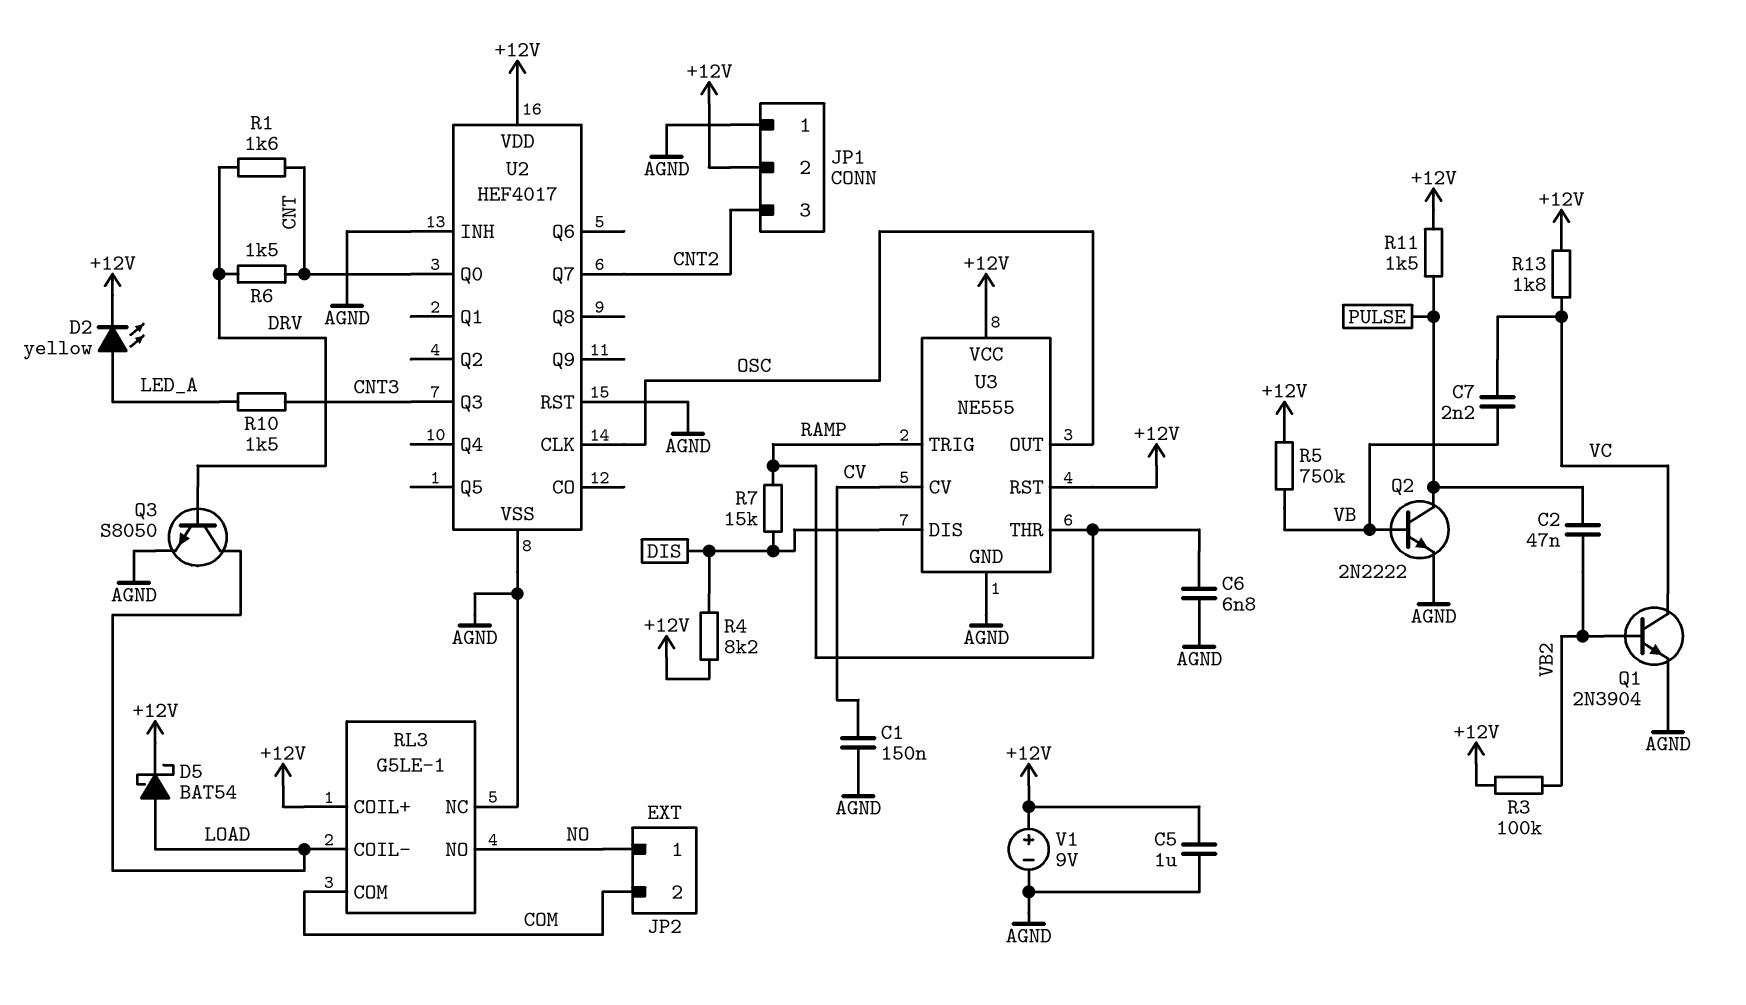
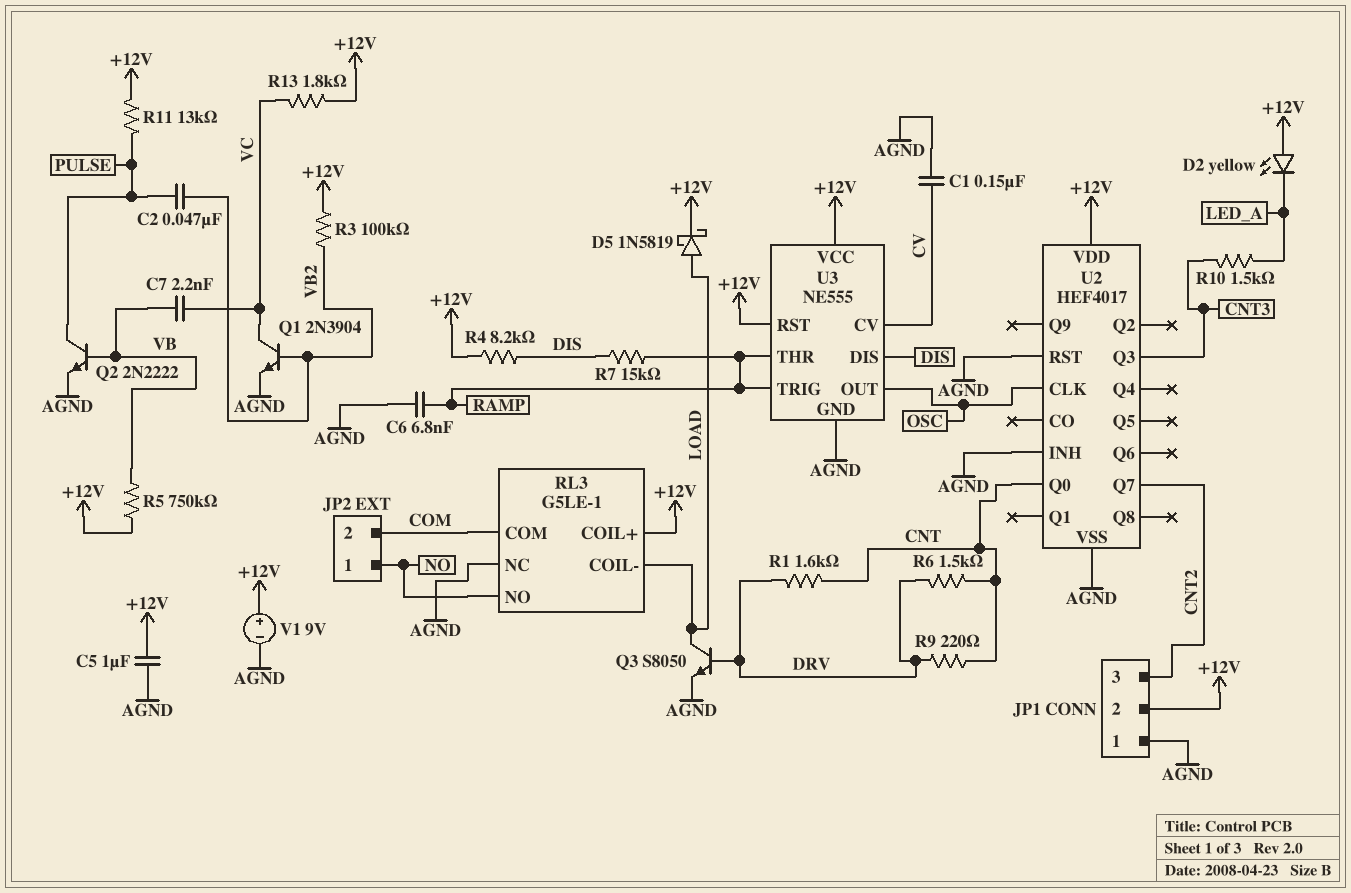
D2: LED yellow (A LED_A, K +12V) -> LED yellow (A +12V, K LED_A)
D5: schottky BAT54 (A LOAD, K +12V) -> schottky 1N5819 (A LOAD, K +12V)
R9: none -> 220 (CNT, DRV)
R11: 1.5k (+12V, PULSE) -> 13k (+12V, PULSE)

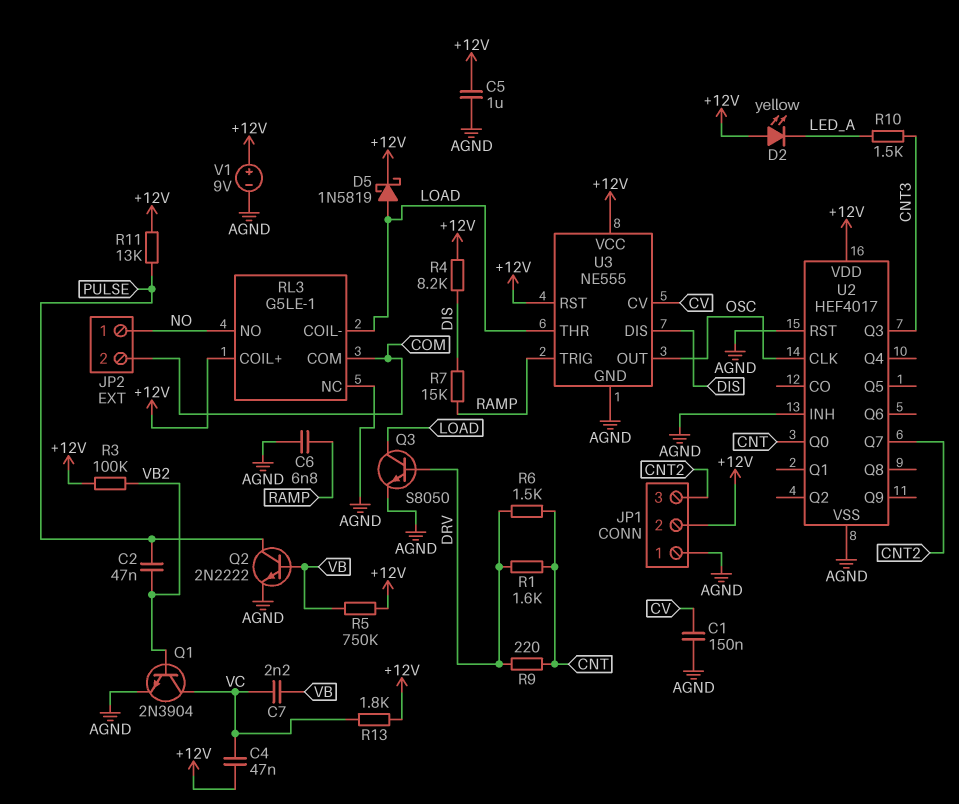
C4: none -> 47nF (+12V, VC)
U3 pin THR: RAMP -> LOAD

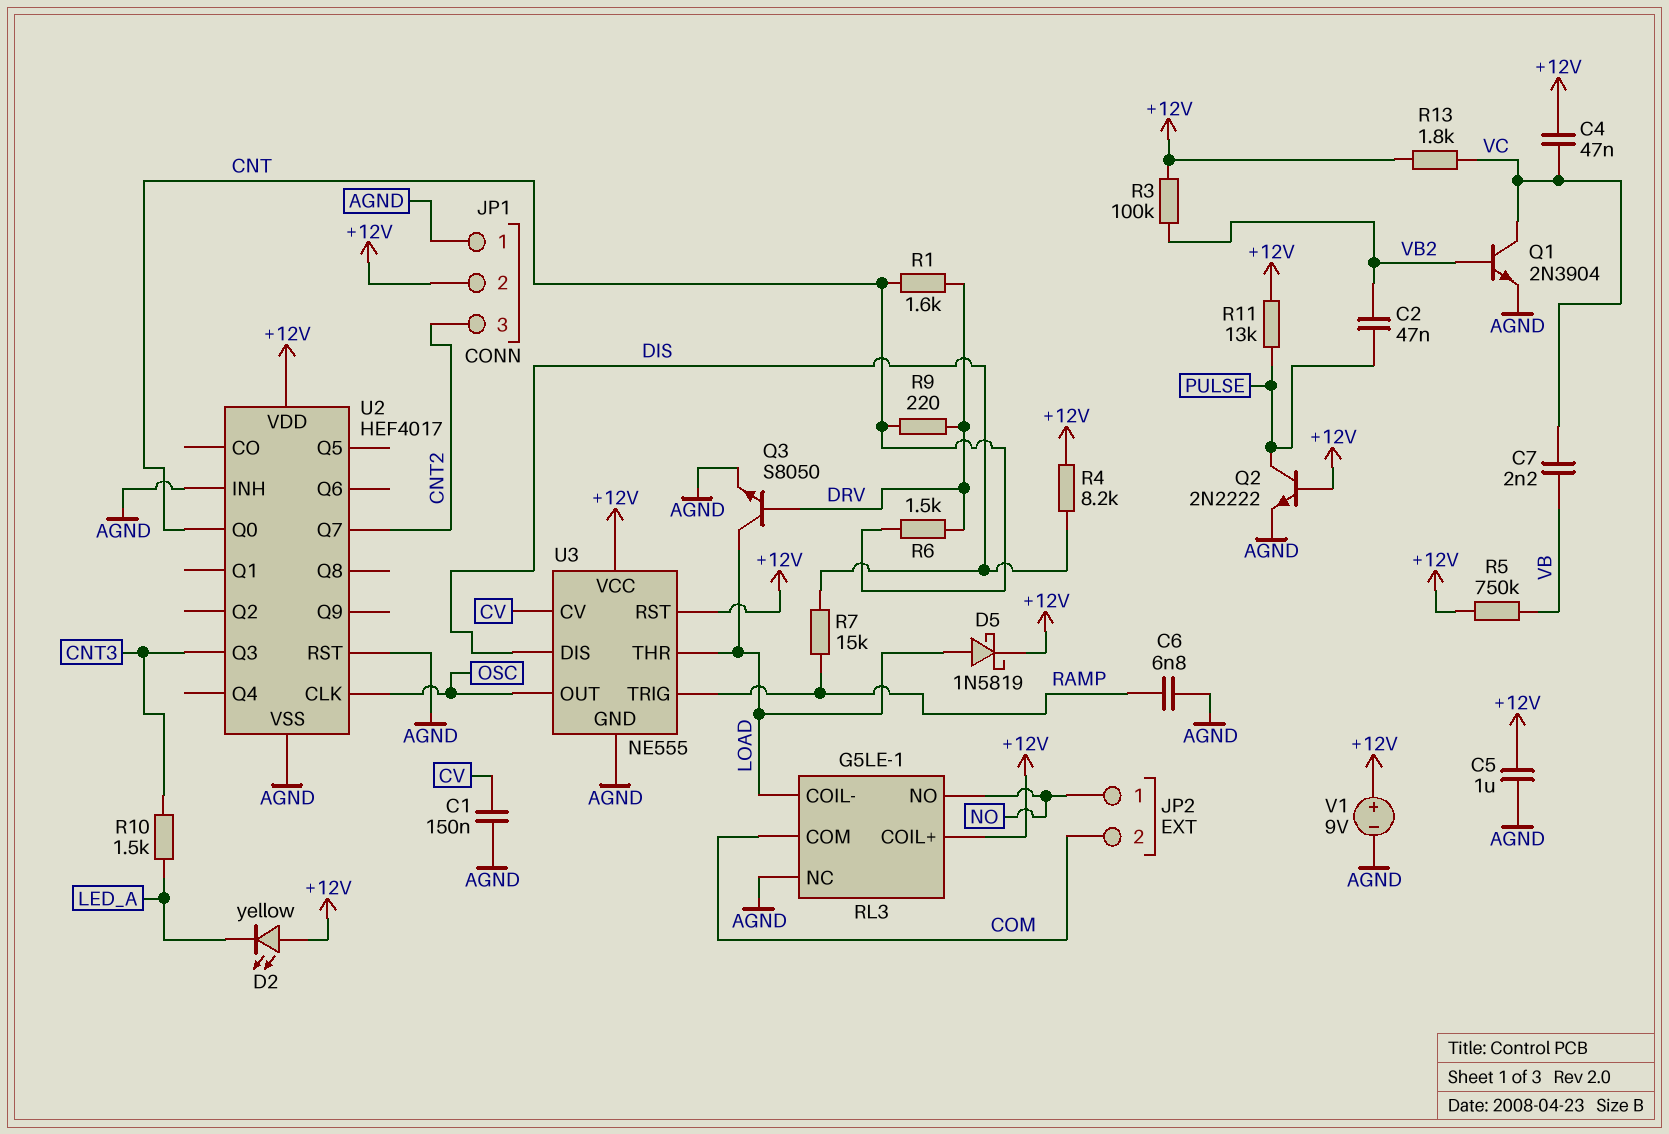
Q2: NPN 2N2222 (B VB, C PULSE, E AGND) -> NPN 2N2222 (B +12V, C PULSE, E AGND)

